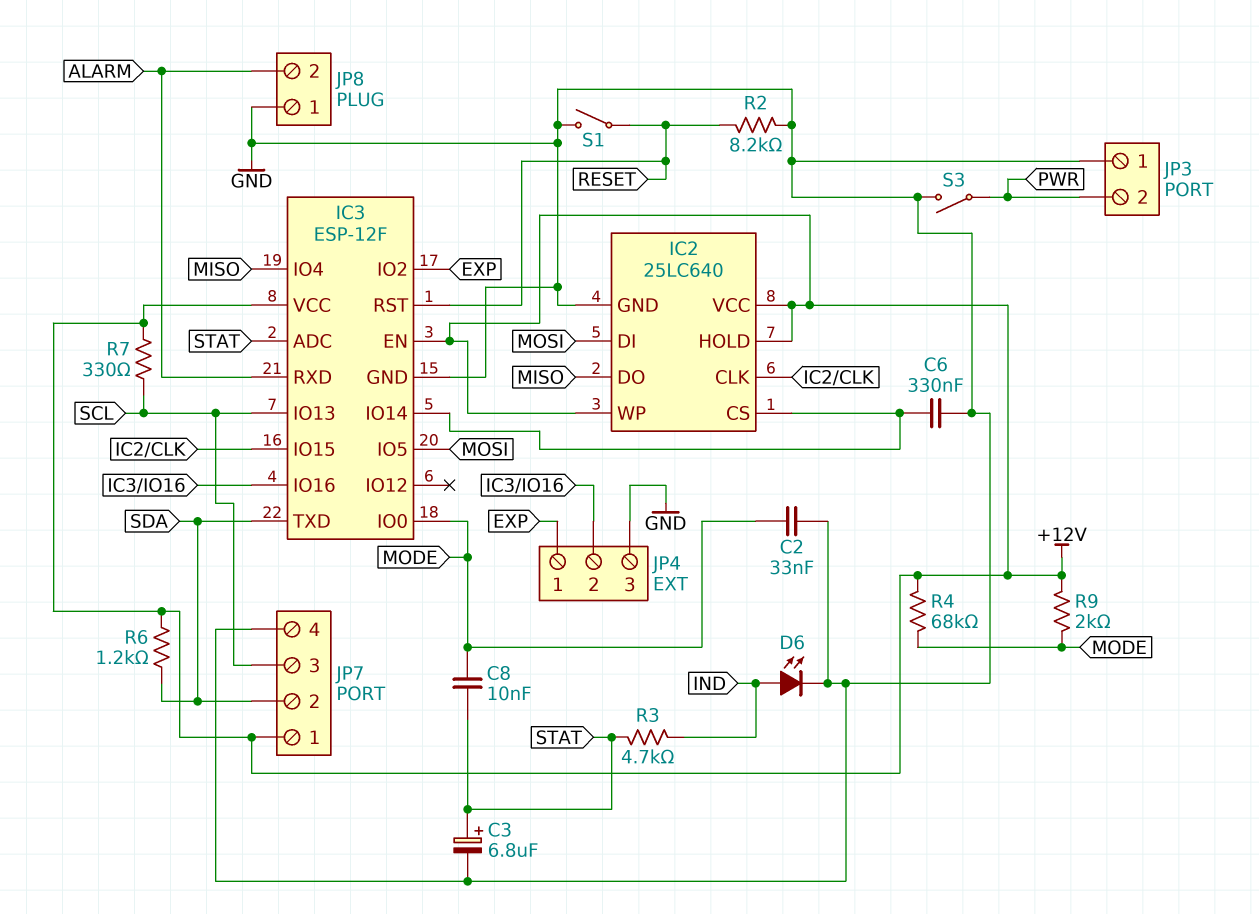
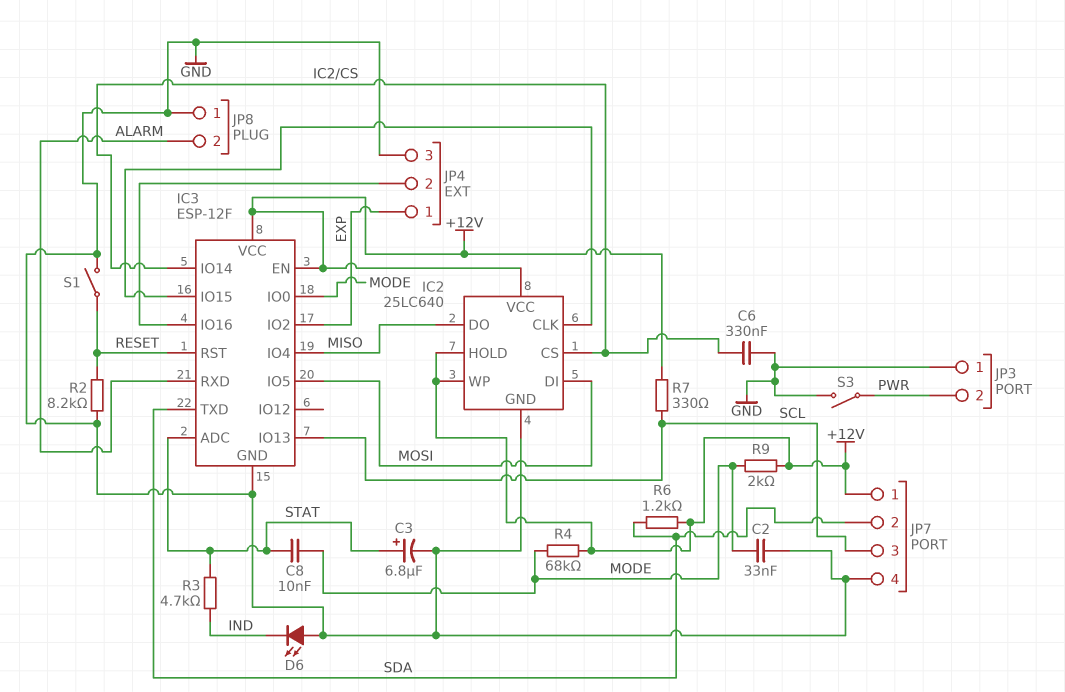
D6: LED (A IND, K GND) -> LED (A GND, K IND)

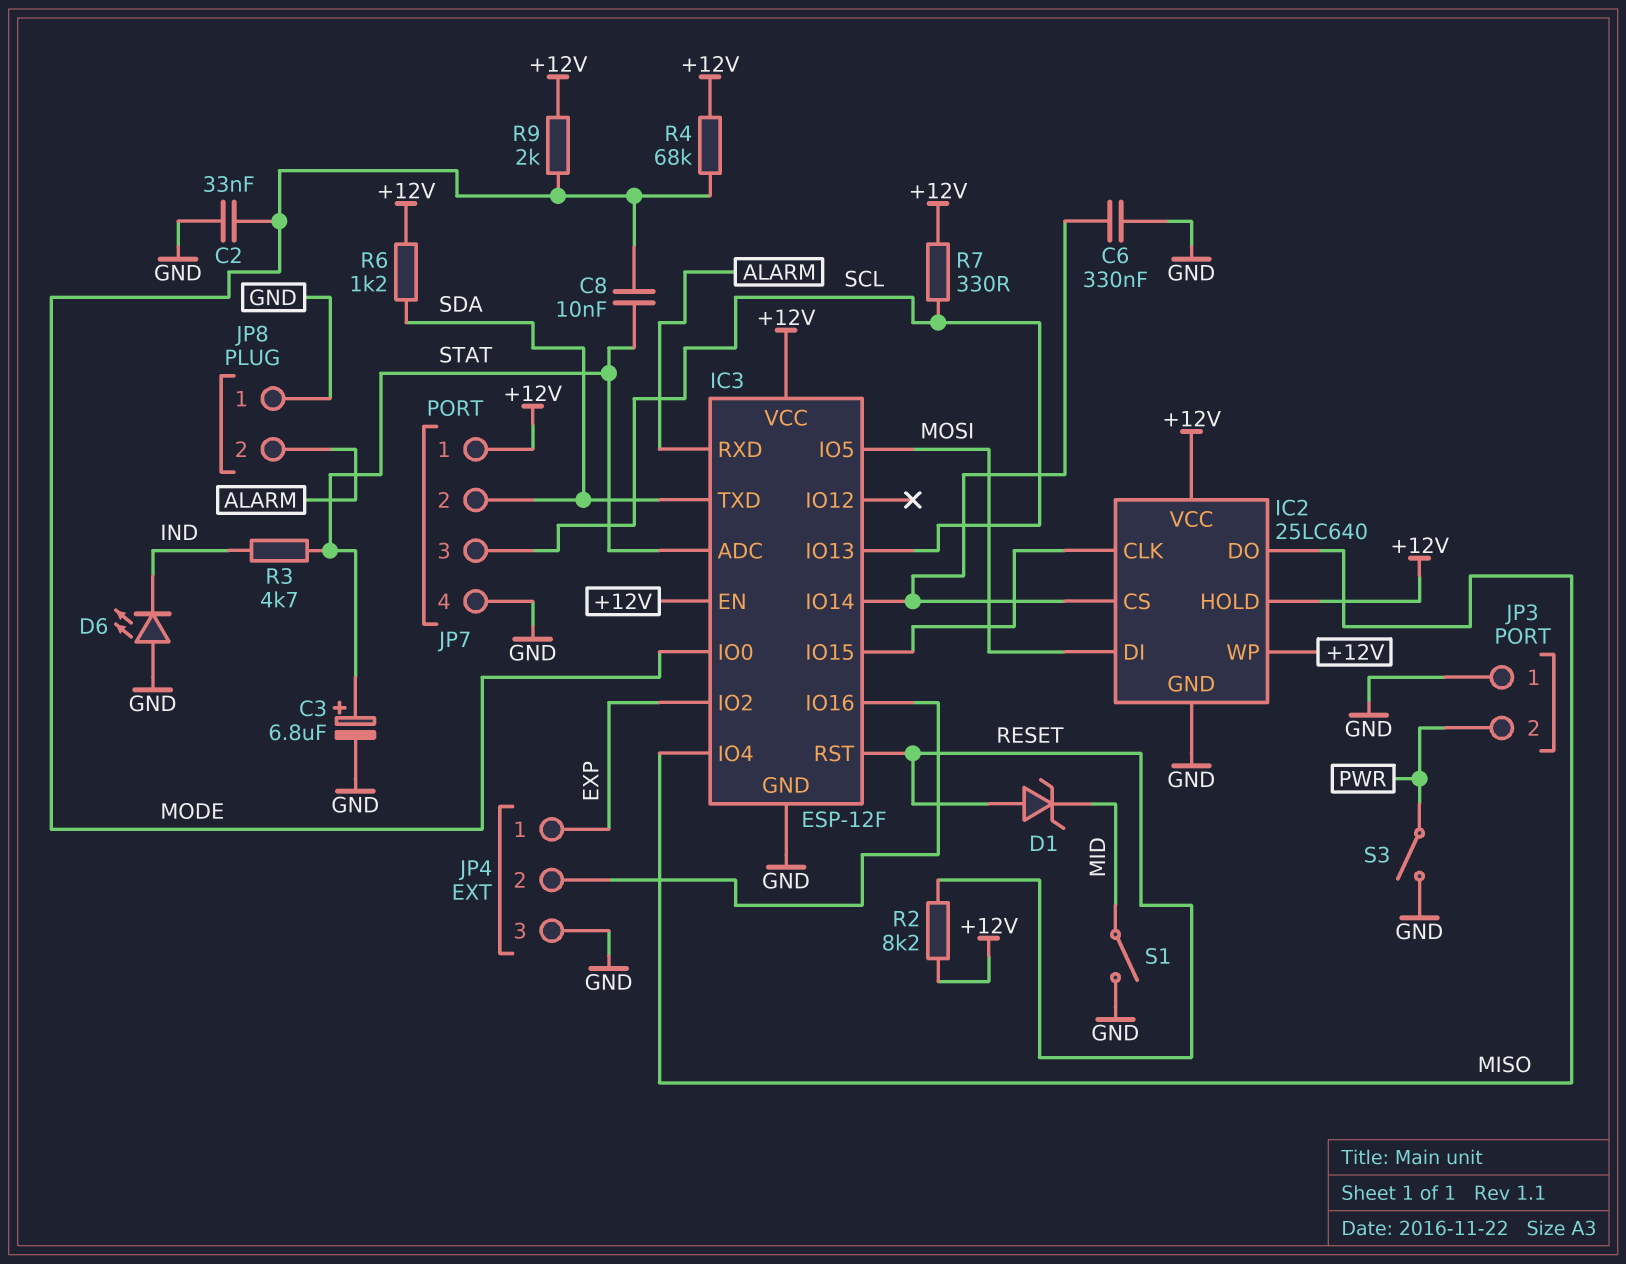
D1: none -> zener (A RESET, K MID)
R2: 8.2k (GND, RESET) -> 8.2k (+12V, RESET)
S1: switch (GND, RESET) -> switch (GND, MID)

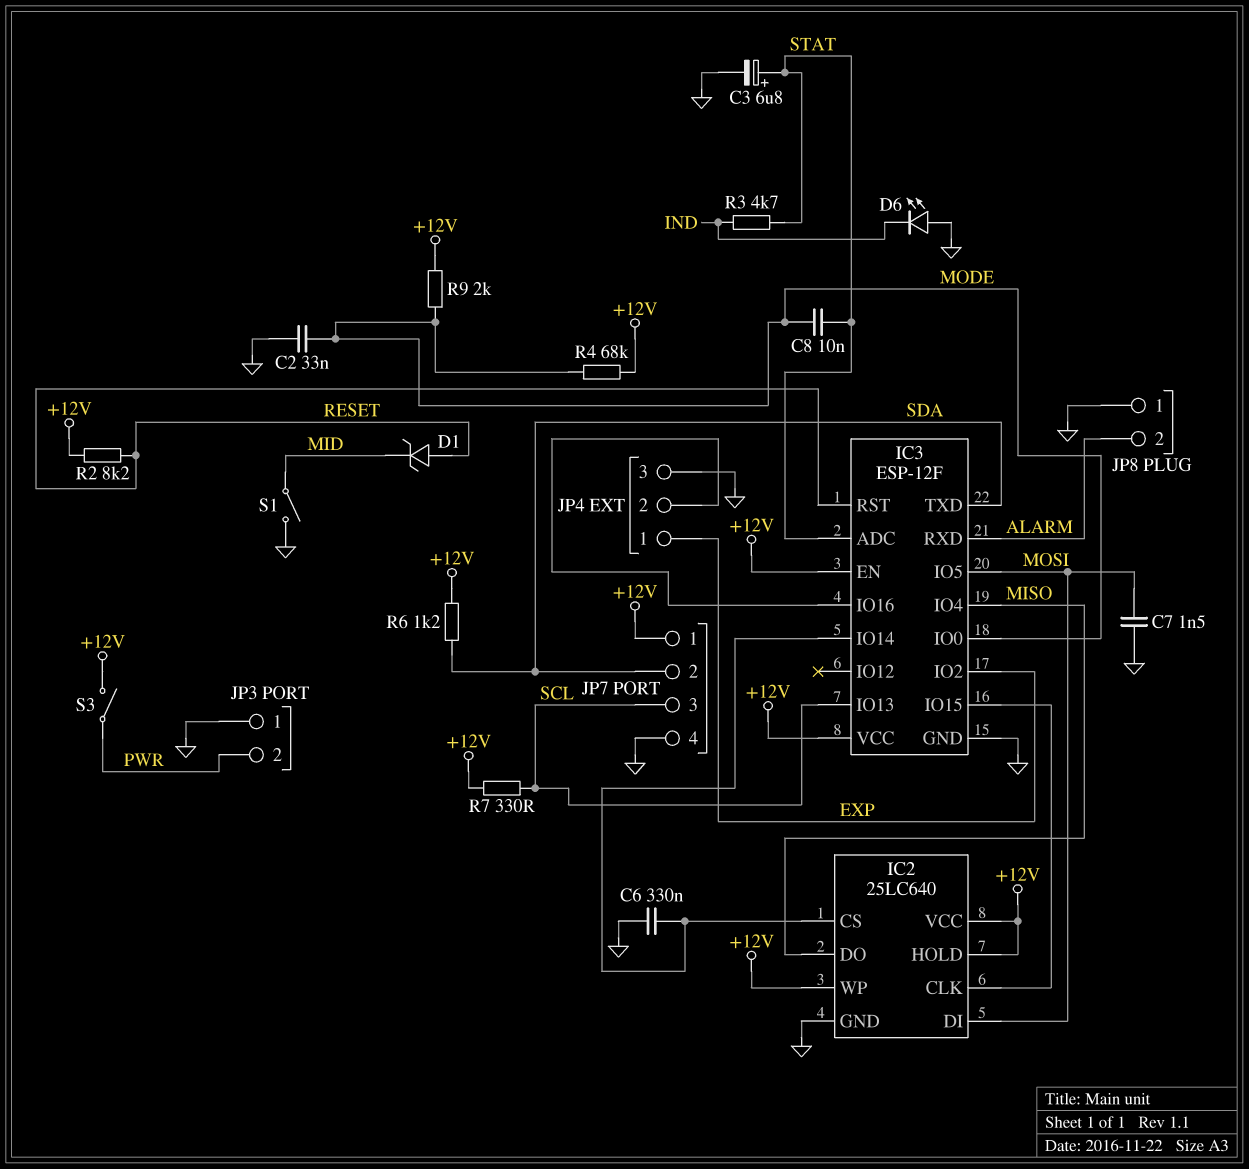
C7: none -> 1.5nF (GND, MOSI)
S3: switch (GND, PWR) -> switch (+12V, PWR)

